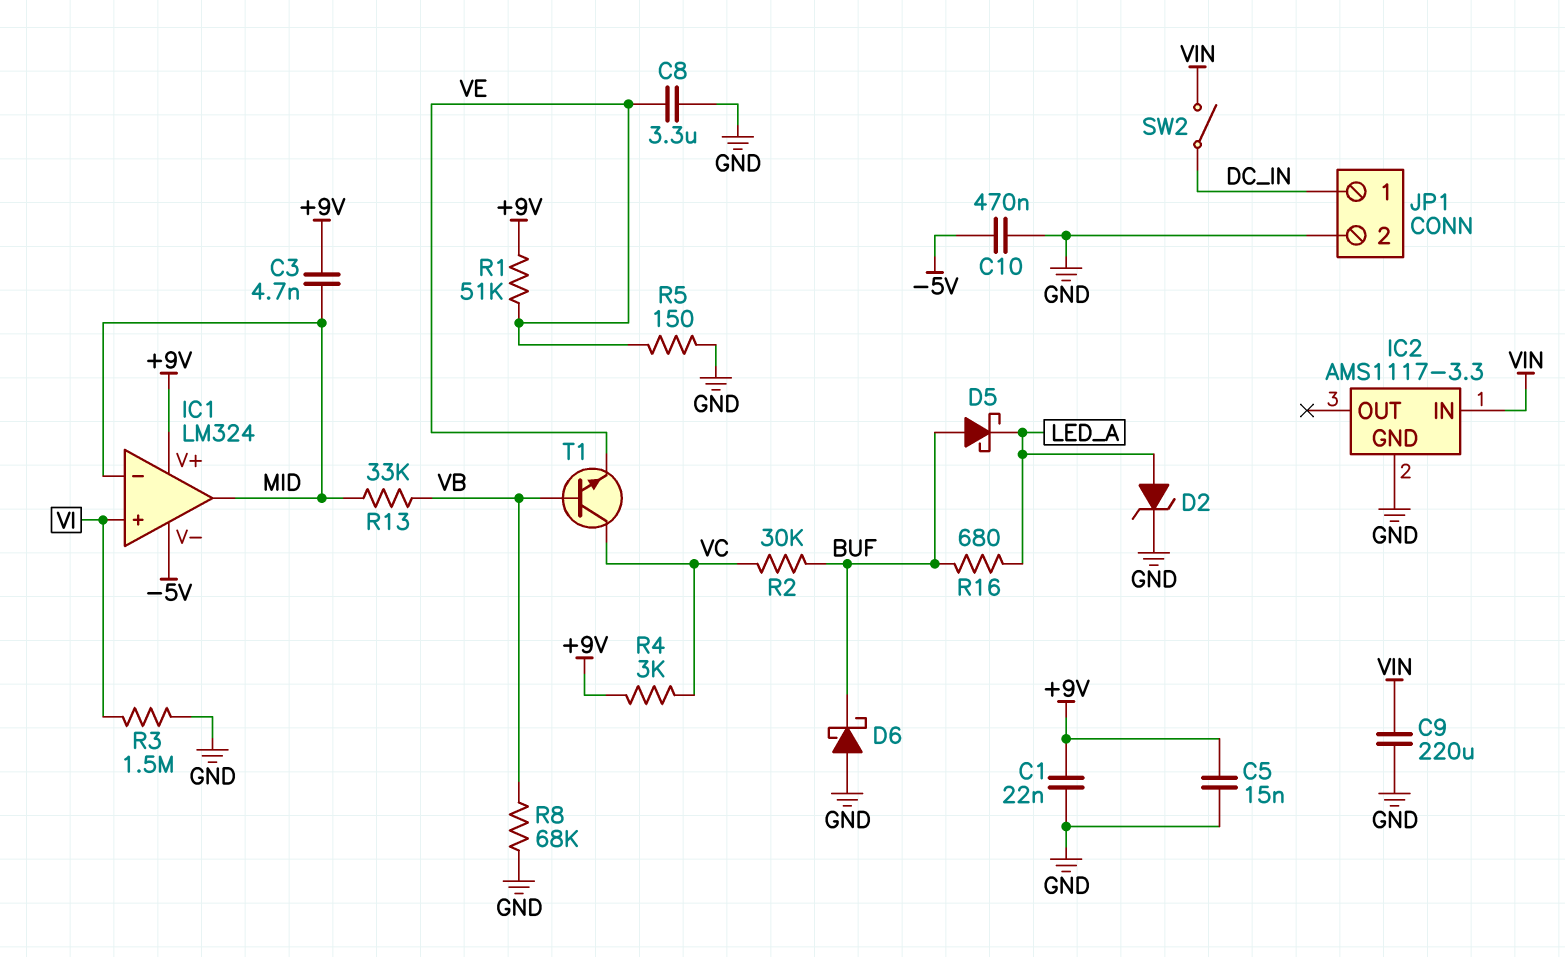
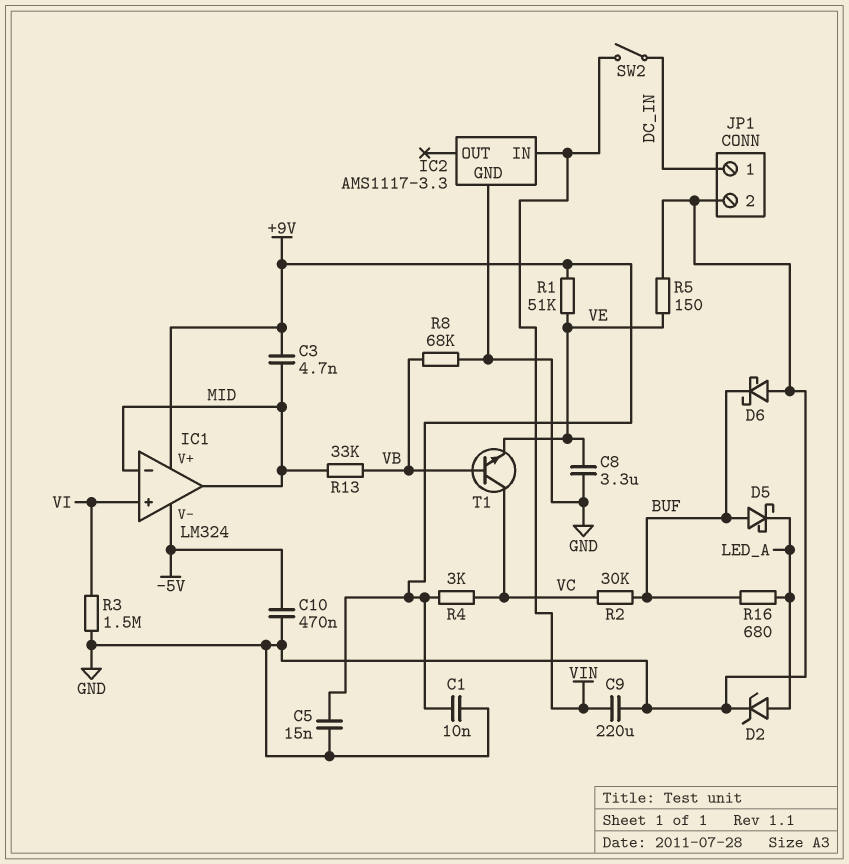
C1: 22nF (+9V, GND) -> 10nF (+9V, GND)

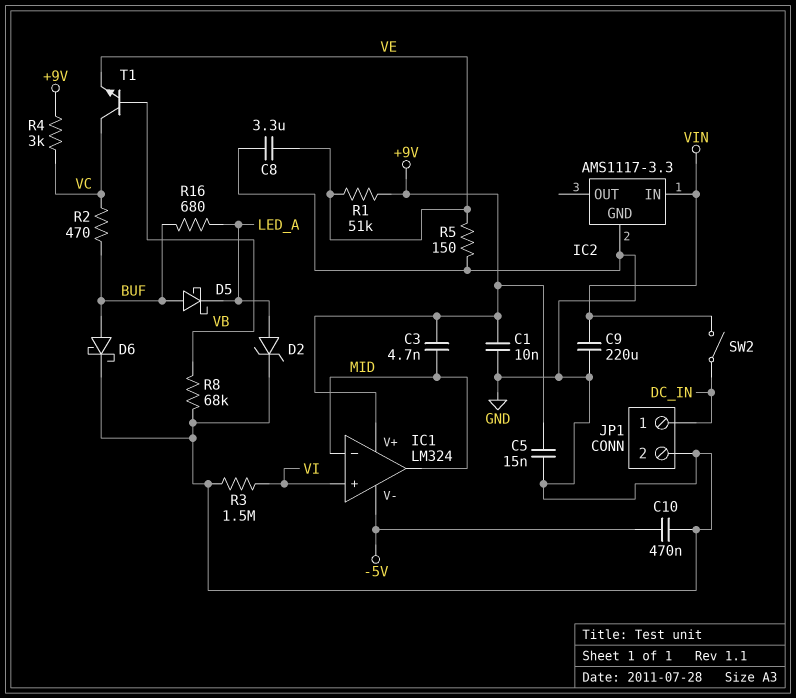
D6: schottky (A GND, K BUF) -> schottky (A BUF, K GND)
R2: 30k (BUF, VC) -> 470 (BUF, VC)
R13: 33k (MID, VB) -> none

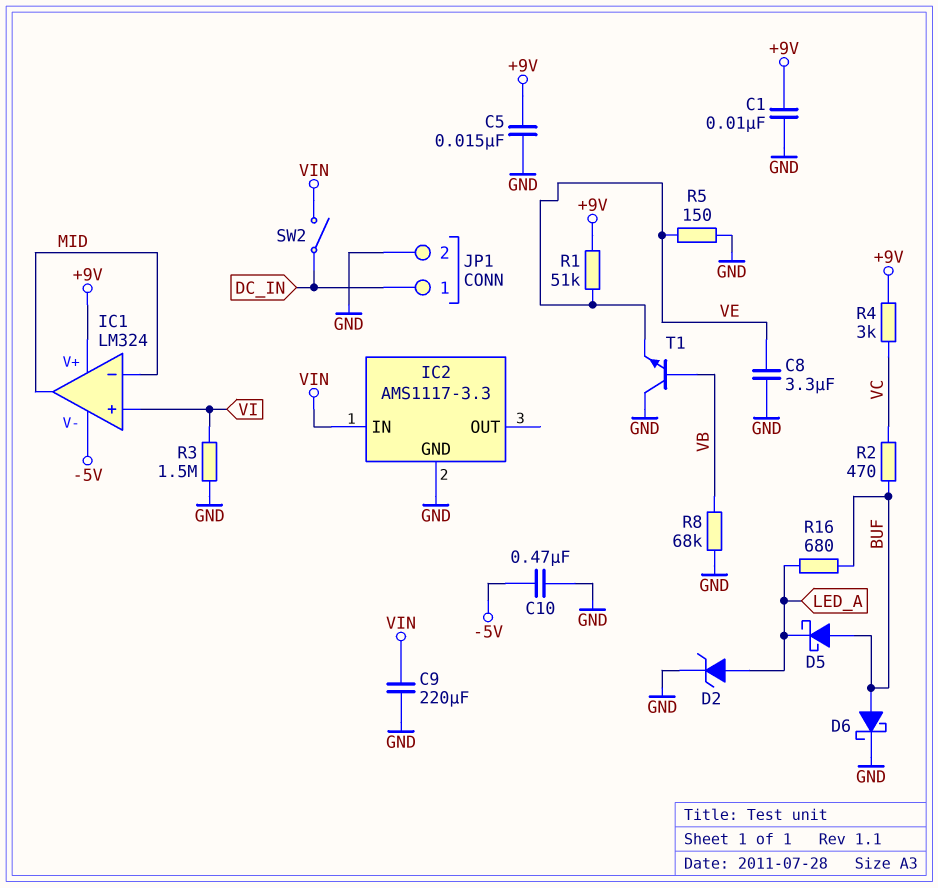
C3: 4.7nF (+9V, MID) -> none
T1: NPN (B VB, C VC, E VE) -> NPN (B VB, C GND, E VE)

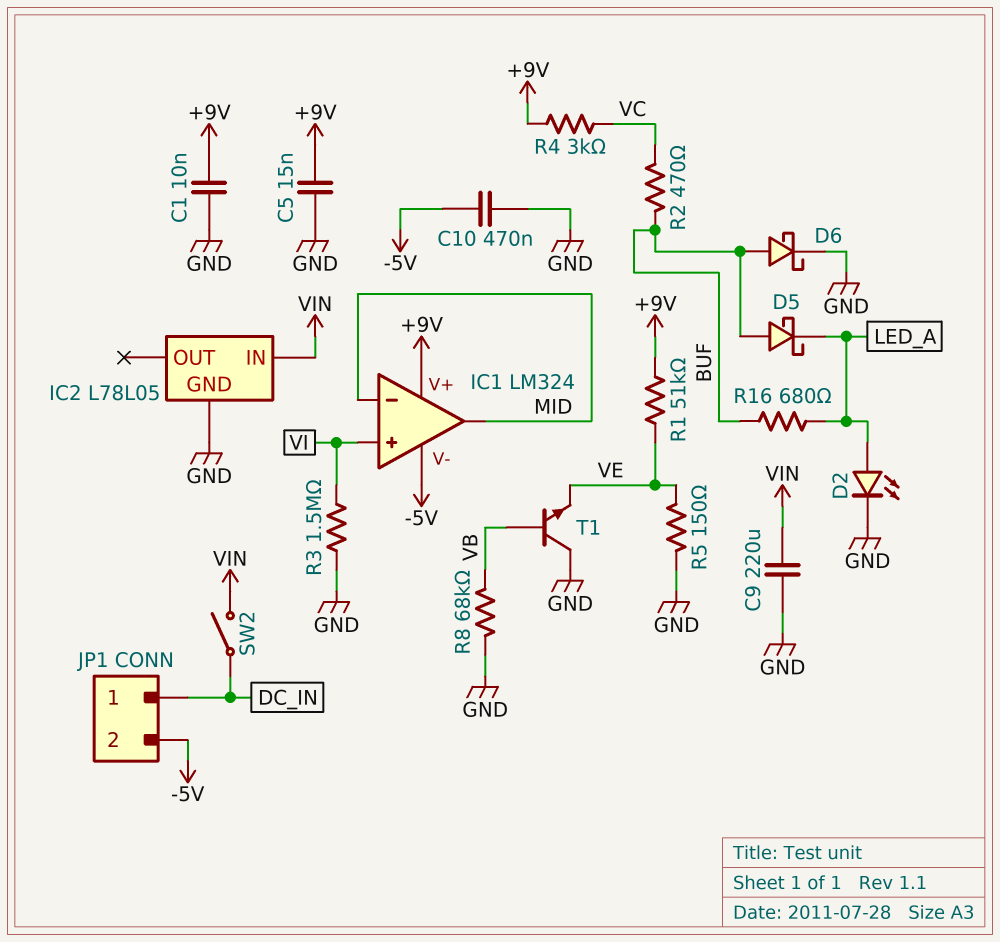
C8: 3.3uF (GND, VE) -> none
D2: zener (A LED_A, K GND) -> LED (A LED_A, K GND)
IC2: AMS1117-3.3 -> L78L05
JP1 pin 2: GND -> -5V

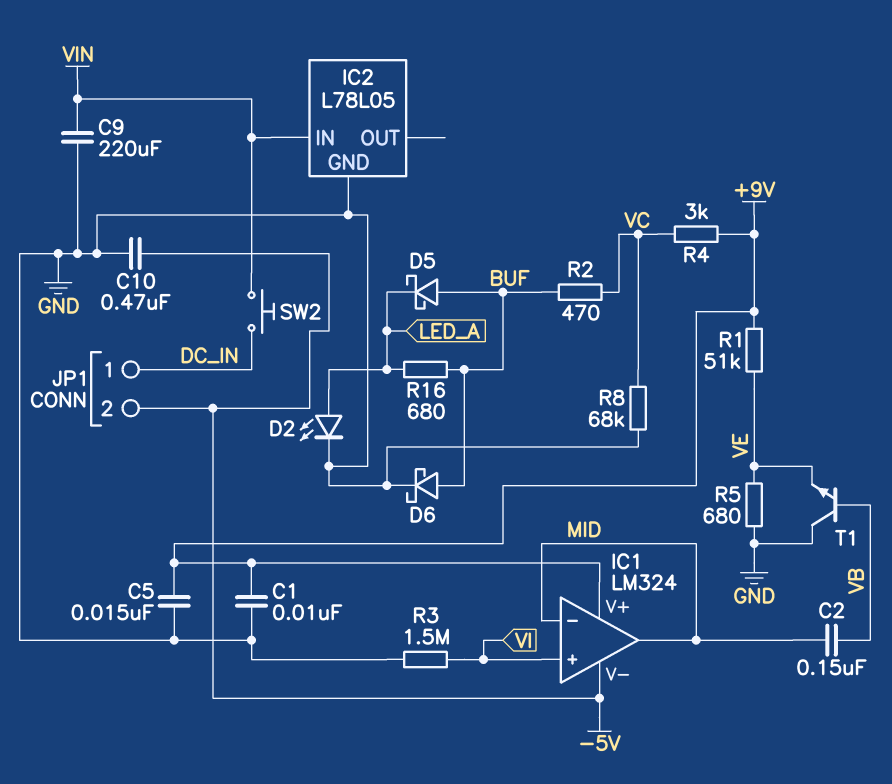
C2: none -> 150nF (MID, VB)
R5: 150 (GND, VE) -> 680 (GND, VE)
R8: 68k (GND, VB) -> 68k (GND, VC)
SW2: switch (DC_IN, VIN) -> button (DC_IN, VIN)

